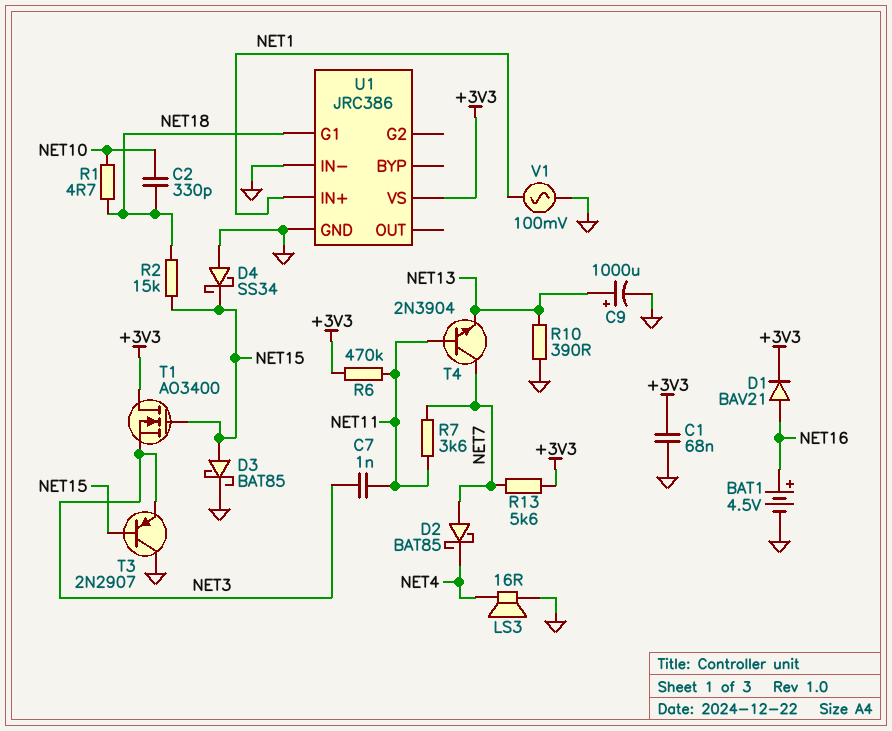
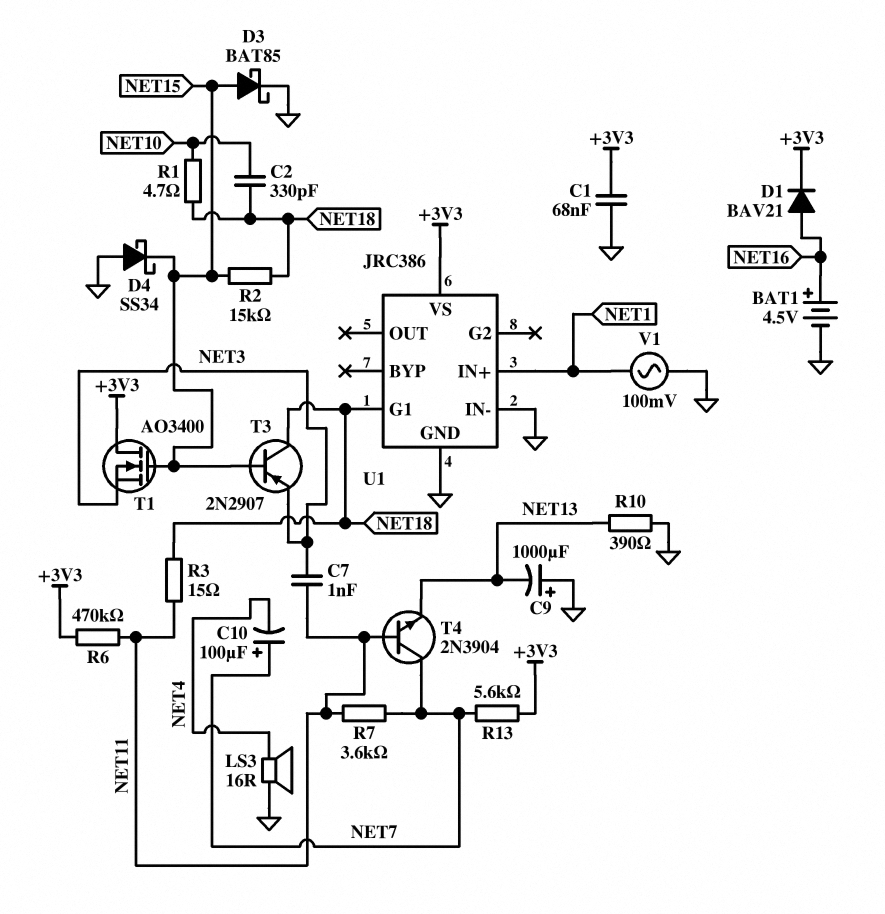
C9: 1000uF (plus NET13, minus GND) -> 1000uF (plus GND, minus NET13)
C10: none -> 100uF (plus NET7, minus NET4)
D2: schottky BAT85 (A NET7, K NET4) -> none
R3: none -> 15 (NET11, NET18)
T3: PNP 2N2907 (B NET15, C GND, E NET3) -> PNP 2N2907 (B NET15, C NET18, E NET3)

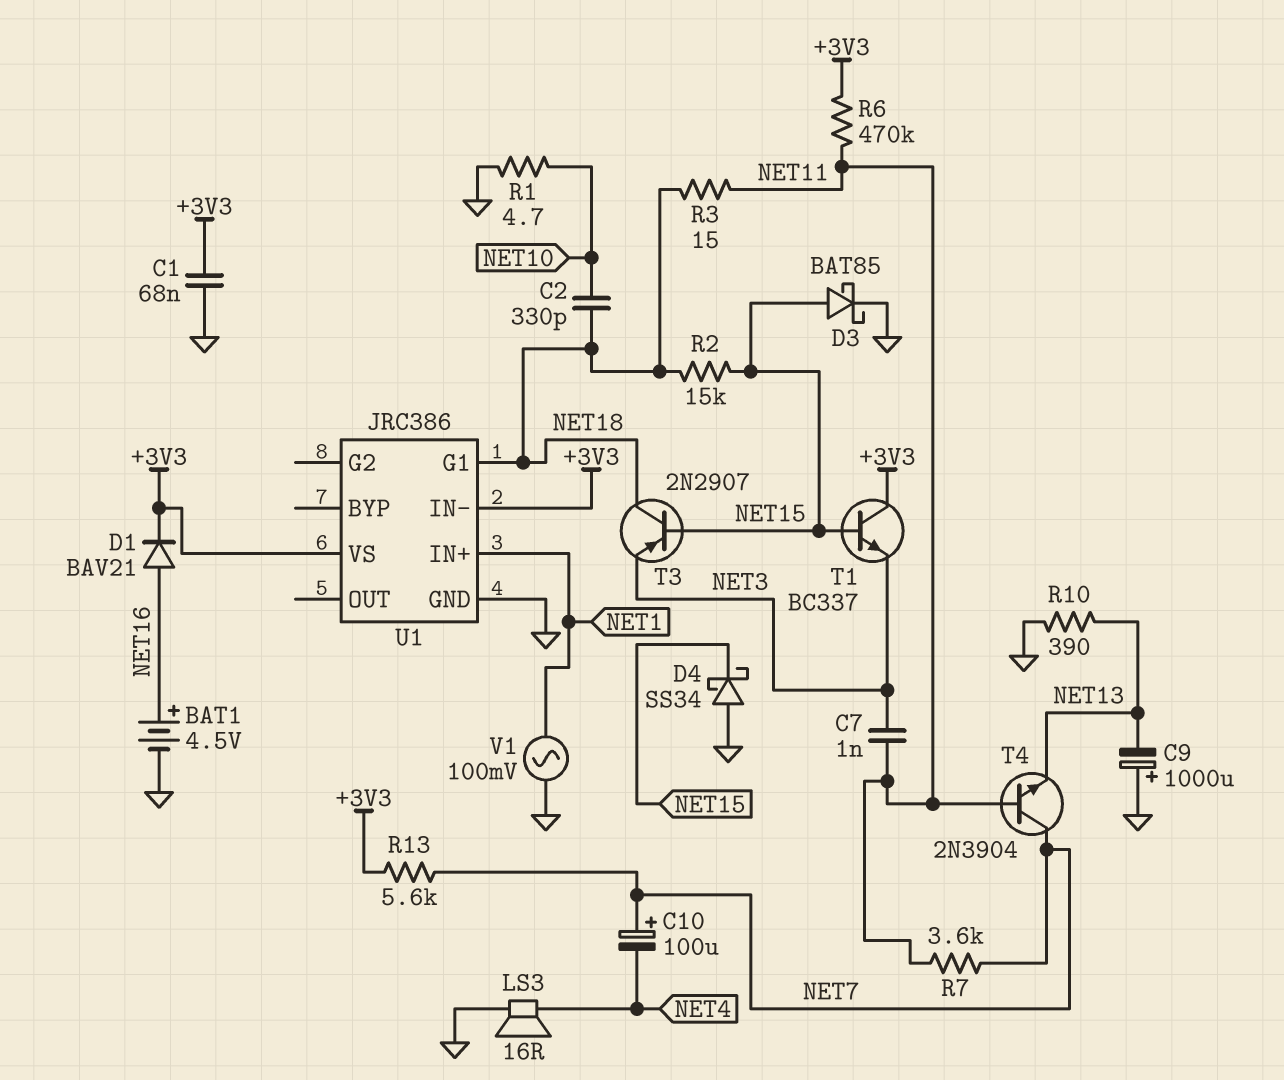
R1: 4.7 (NET10, NET18) -> 4.7 (GND, NET10)
T1: NMOS AO3400 (G NET15, D +3V3, S NET3) -> NPN BC337 (B NET15, C +3V3, E NET3)
U1 pin IN-: GND -> +3V3

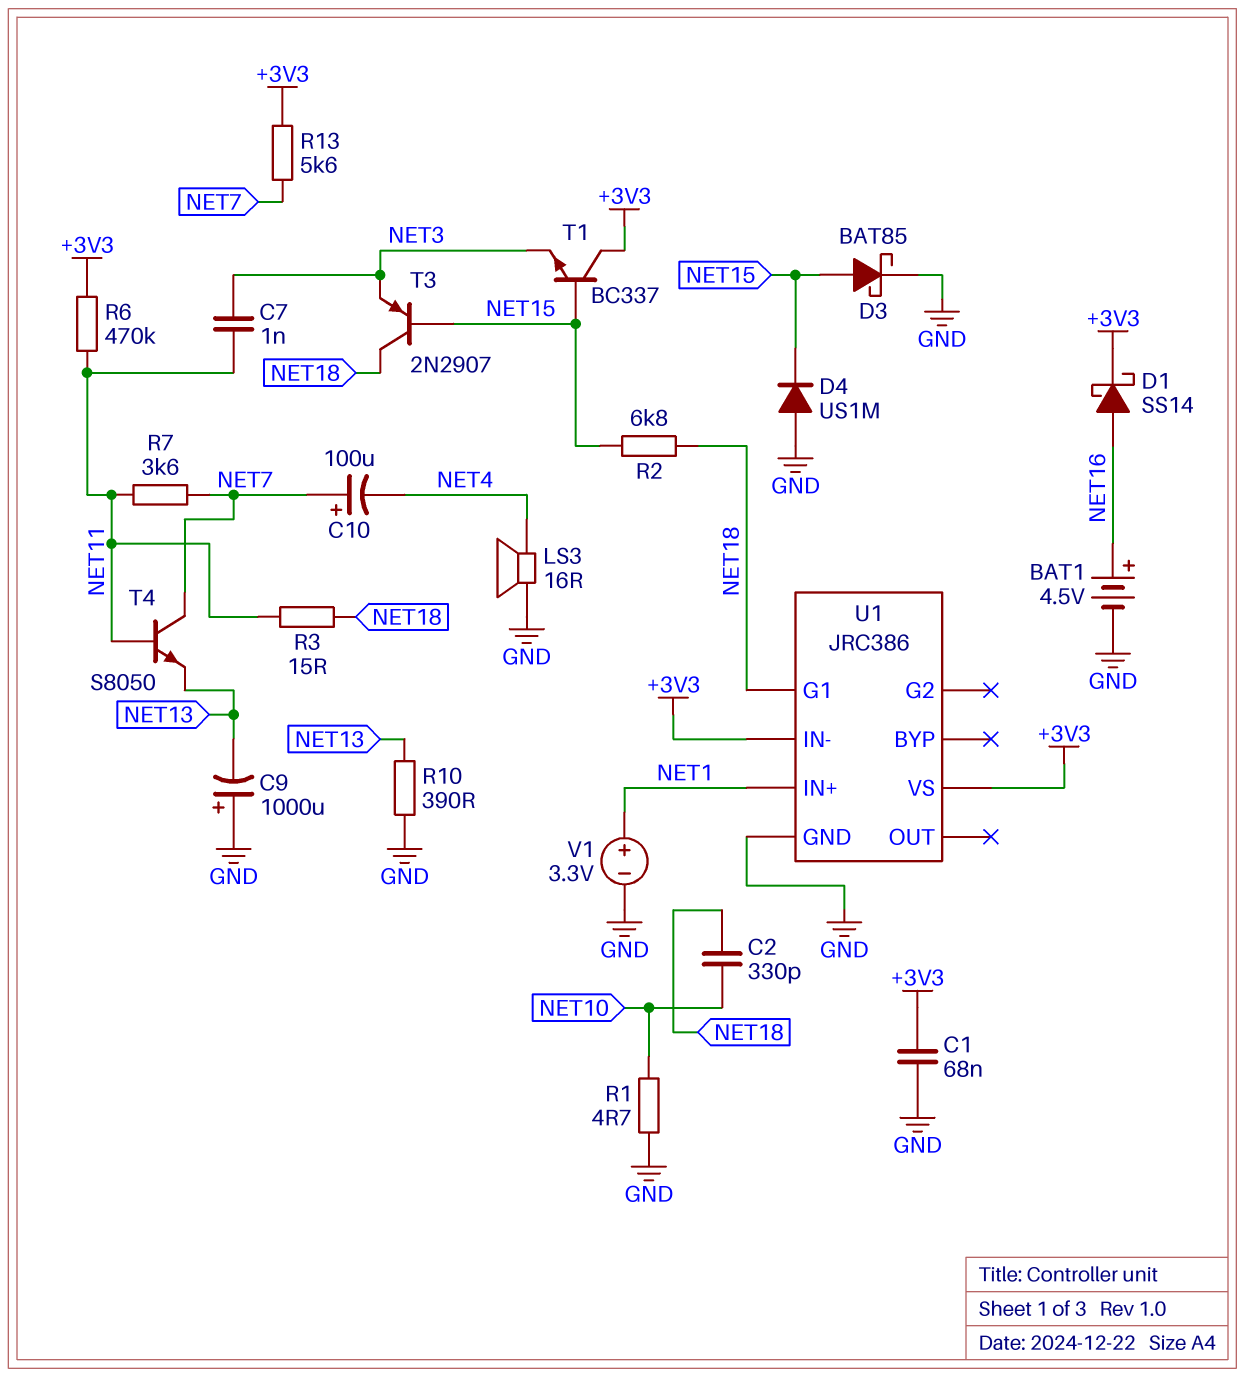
D1: diode BAV21 (A NET16, K +3V3) -> schottky SS14 (A NET16, K +3V3)
D4: schottky SS34 (A GND, K NET15) -> diode US1M (A GND, K NET15)
R2: 15k (NET15, NET18) -> 6.8k (NET15, NET18)
T4: NPN 2N3904 (B NET11, C NET7, E NET13) -> NPN S8050 (B NET11, C NET7, E NET13)
V1: AC 100mV (GND, NET1) -> 3.3V (plus NET1, minus GND)

